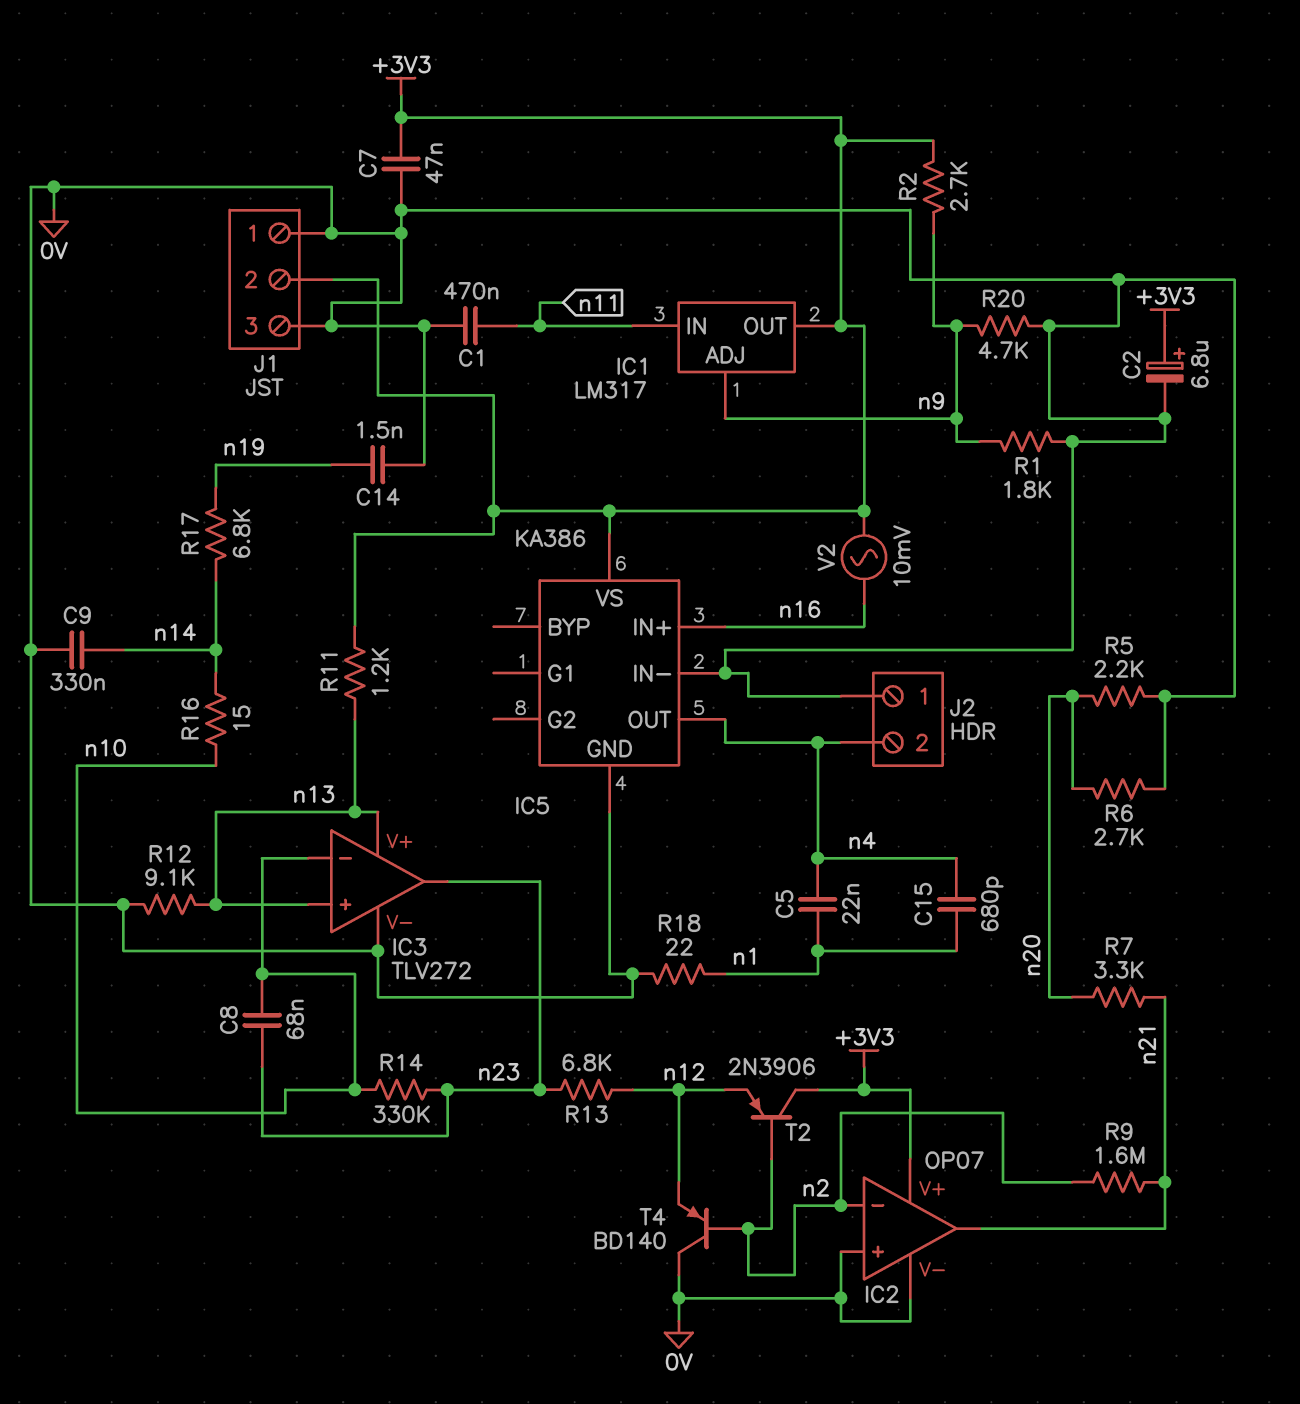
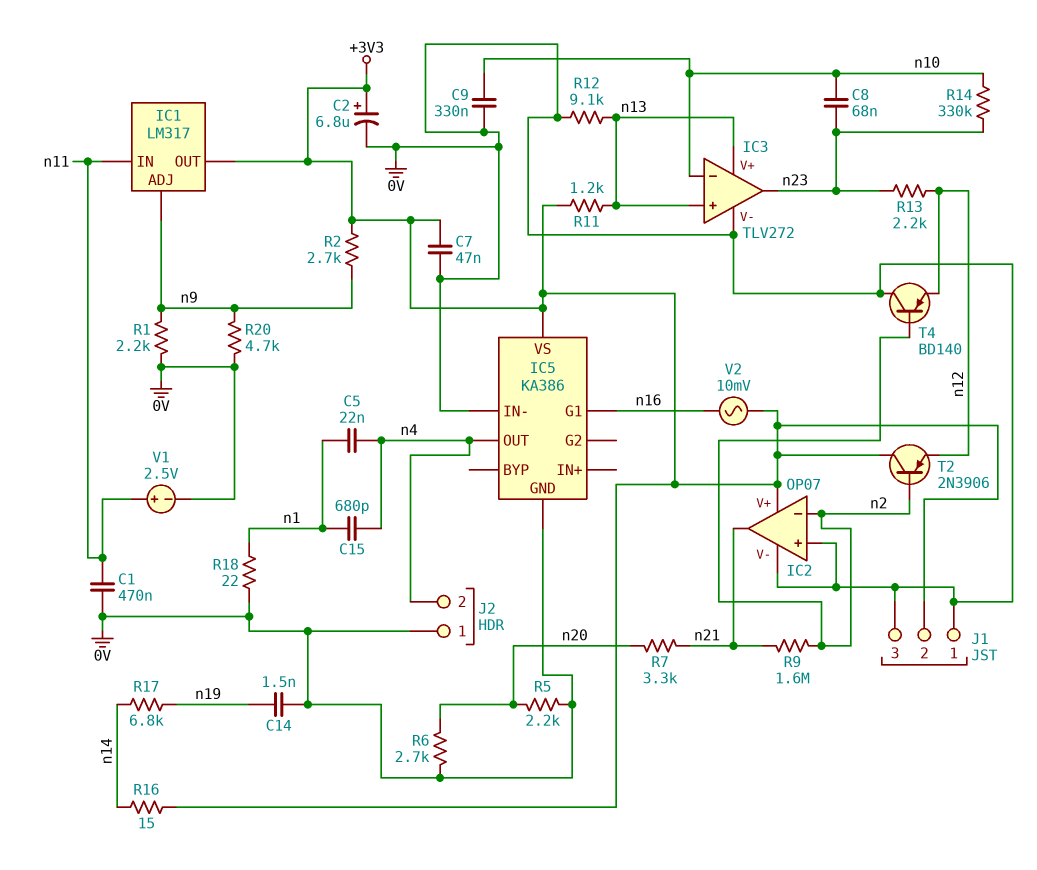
C9: 330nF (0V, n14) -> 330nF (0V, n10)
IC5 pin G1: none -> n16
IC5 pin IN+: n16 -> none
R1: 1.8k (0V, n9) -> 2.2k (0V, n9)
R13: 6.8k (n12, n23) -> 2.2k (n12, n23)
R16: 15 (n10, n14) -> 15 (+3V3, n14)
V1: none -> 2.5V (plus n11, minus 0V)

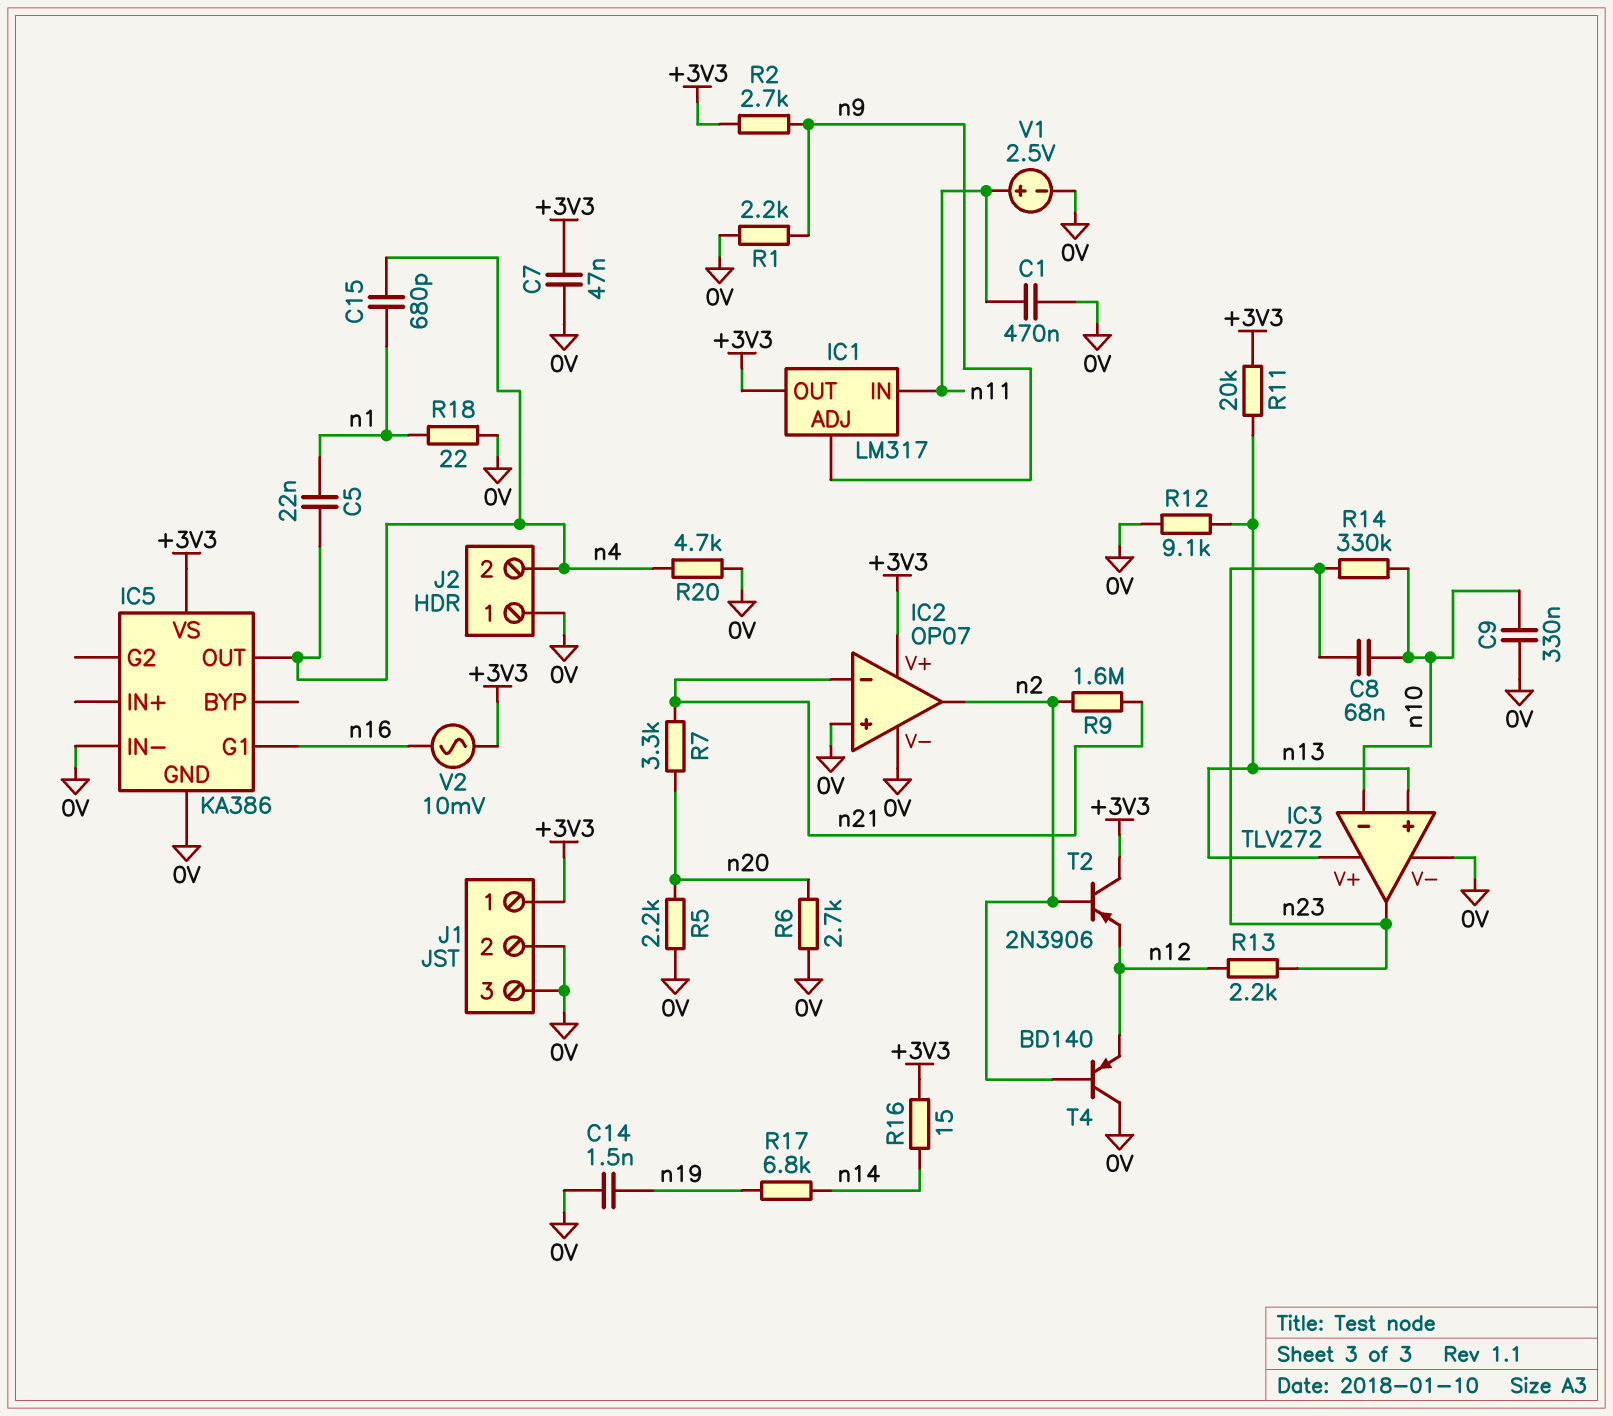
C2: 6.8uF (plus +3V3, minus 0V) -> none
IC2 pin in-: n2 -> n21
IC2 pin out: n21 -> n2
J1 pin 1: 0V -> +3V3
J1 pin 2: +3V3 -> 0V
R11: 1.2k (+3V3, n13) -> 20k (+3V3, n13)
R20: 4.7k (0V, n9) -> 4.7k (0V, n4)

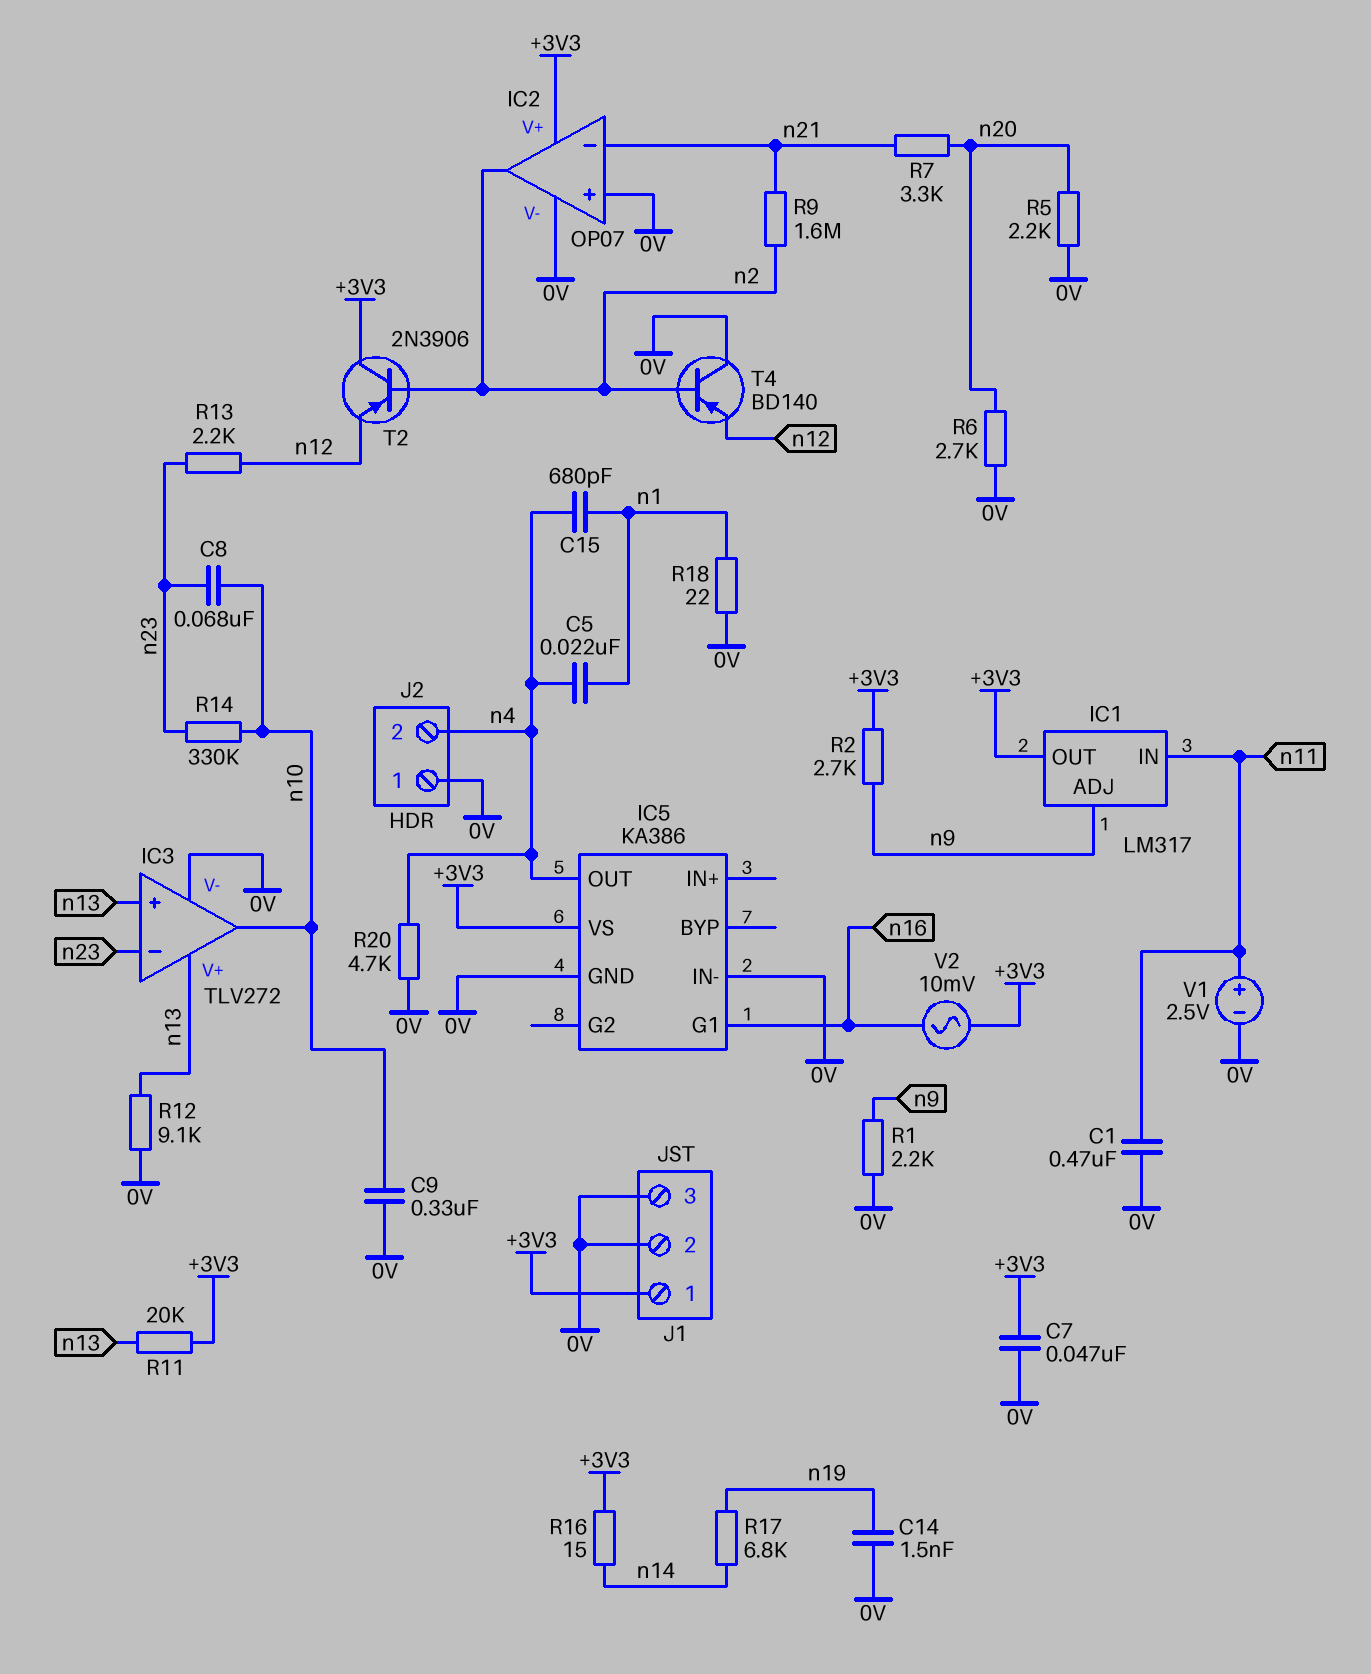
IC3 pin in-: n10 -> n23
IC3 pin out: n23 -> n10

